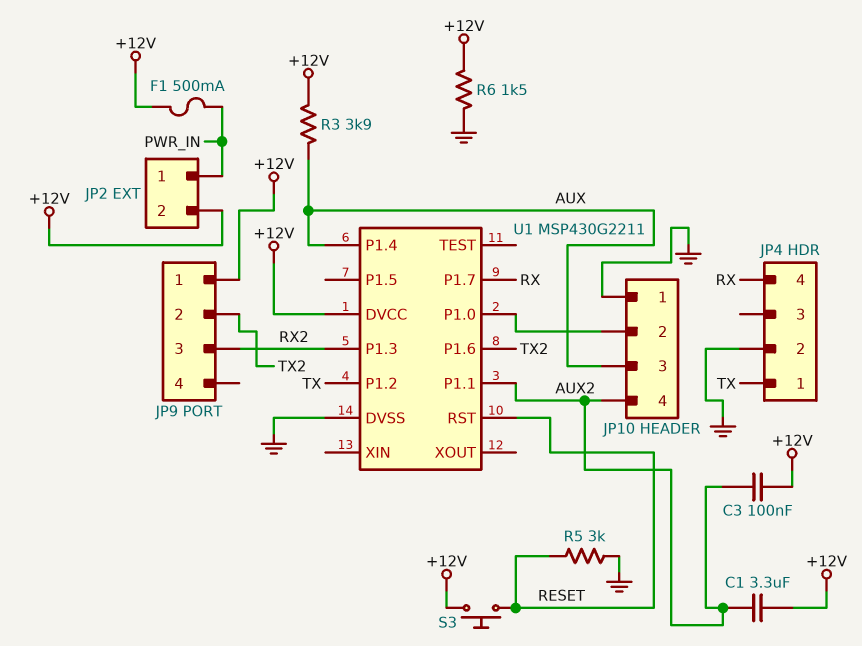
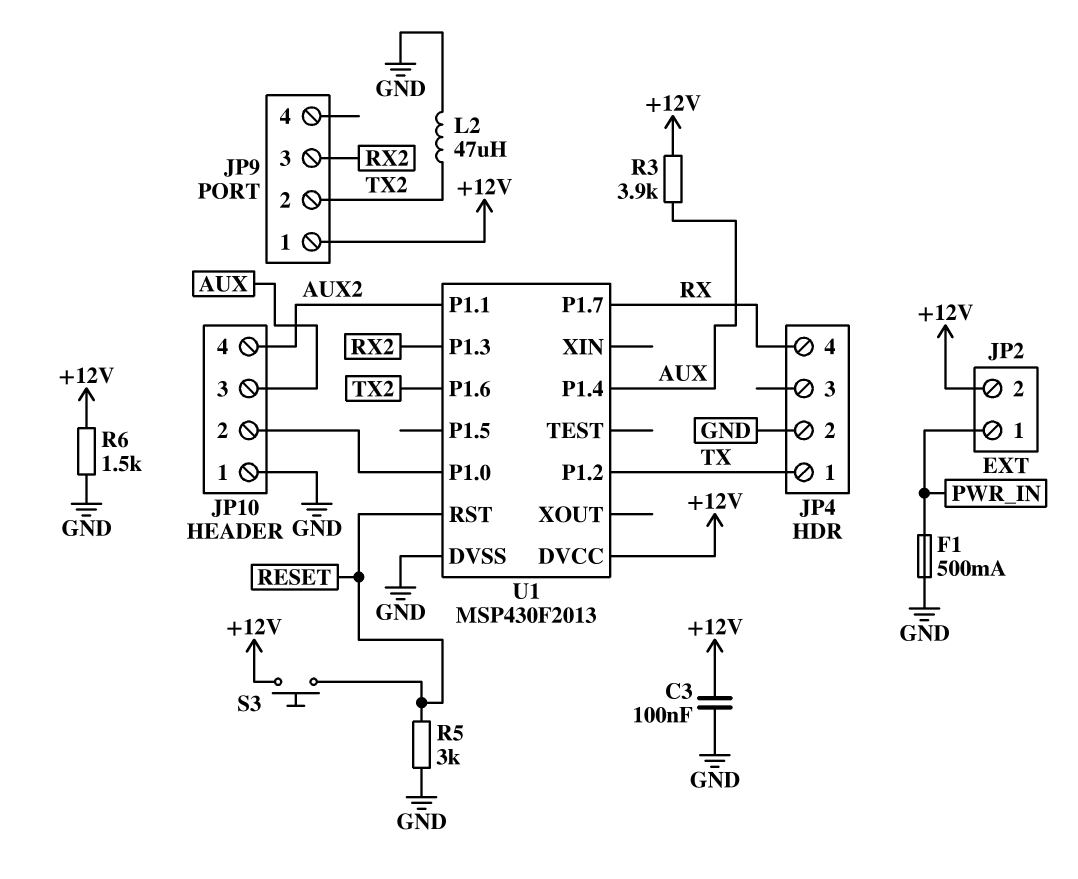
C1: 3.3uF (+12V, AUX2) -> none
C3: 100nF (+12V, AUX2) -> 100nF (+12V, GND)
F1: 500mA (+12V, PWR_IN) -> 500mA (GND, PWR_IN)
L2: none -> 47uH (GND, TX2)
U1: MSP430G2211 -> MSP430F2013

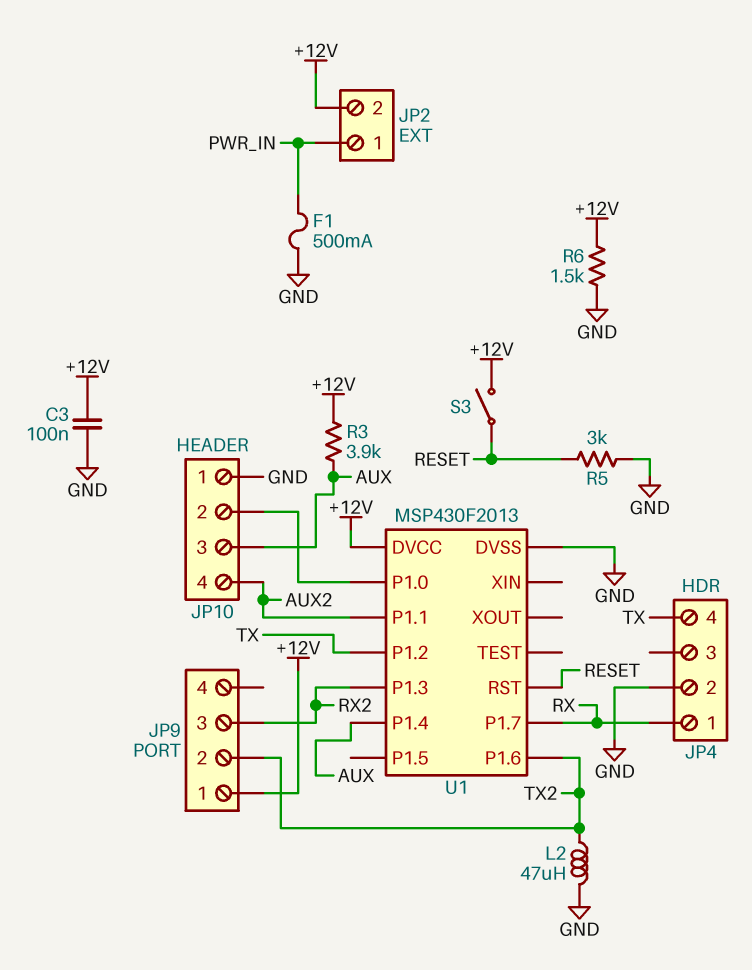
JP4 pin 1: TX -> RX
JP4 pin 4: RX -> TX
S3: button (+12V, RESET) -> switch (+12V, RESET)

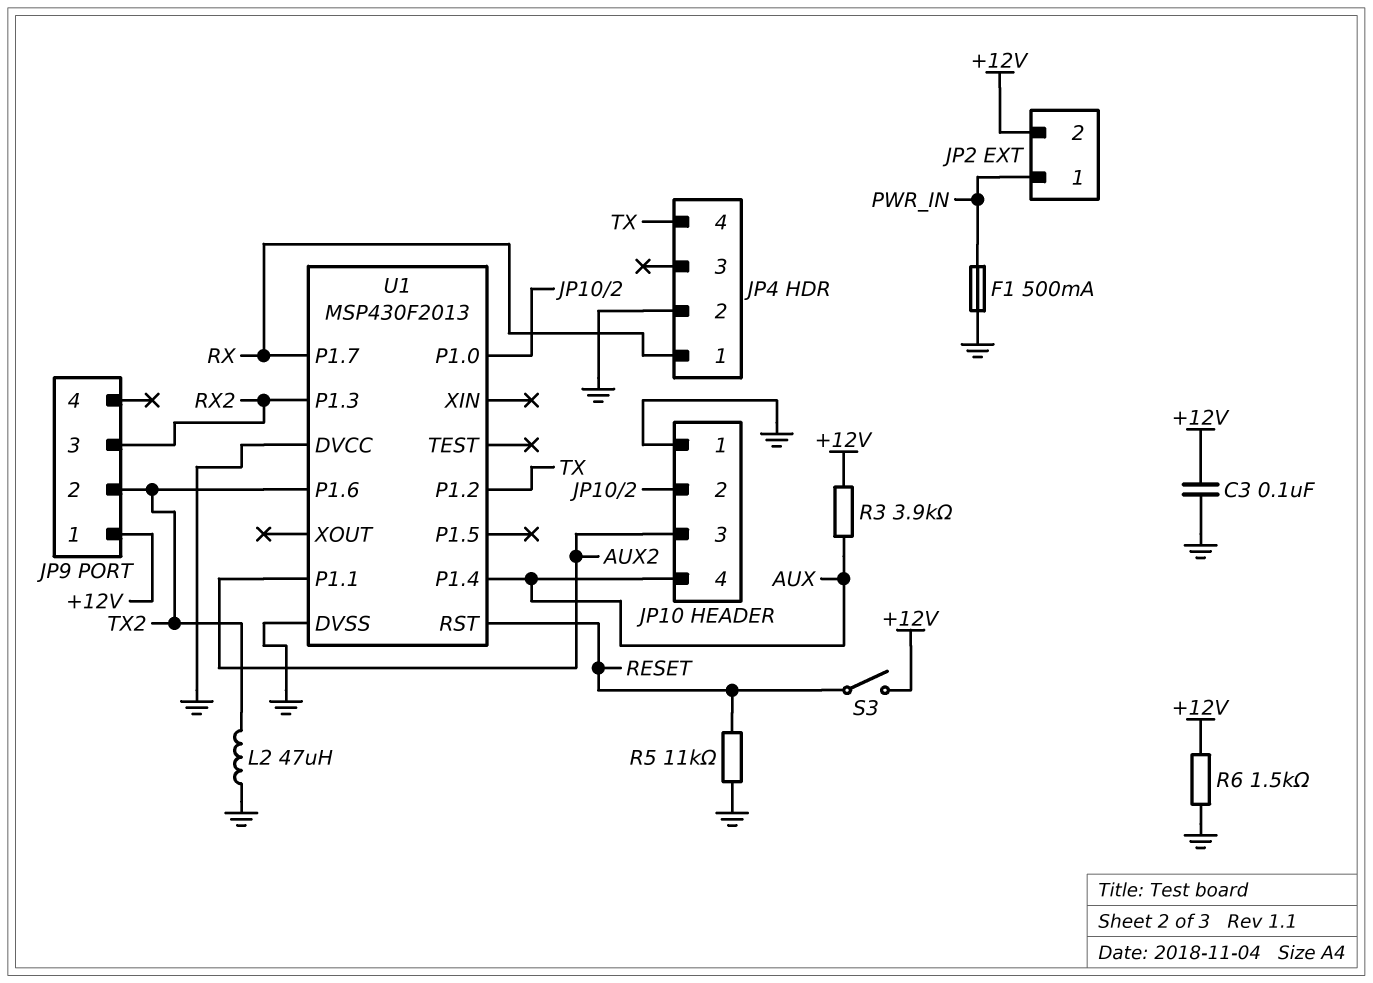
JP10 pin 3: AUX -> AUX2
JP10 pin 4: AUX2 -> AUX
R5: 3k (GND, RESET) -> 11k (GND, RESET)
U1 pin DVCC: +12V -> GND

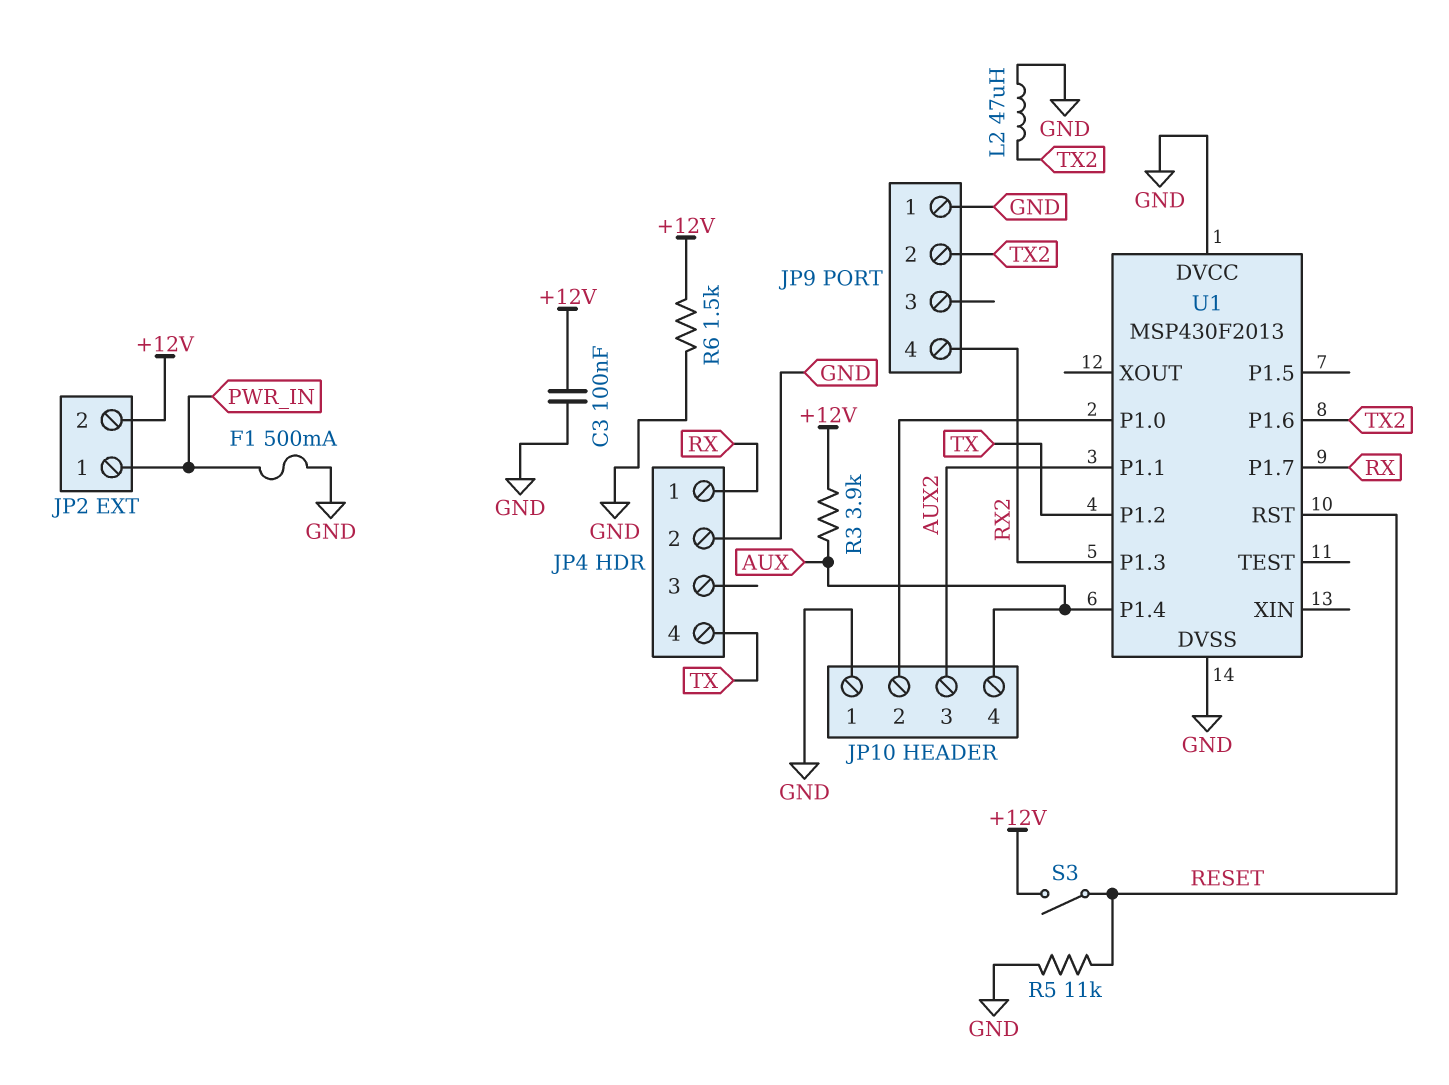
JP9 pin 1: +12V -> GND
JP9 pin 3: RX2 -> none
JP9 pin 4: none -> RX2

